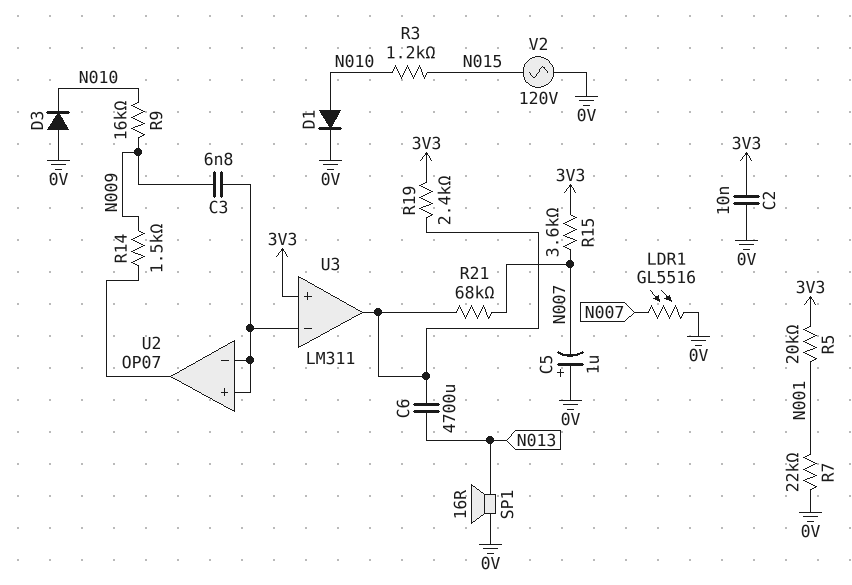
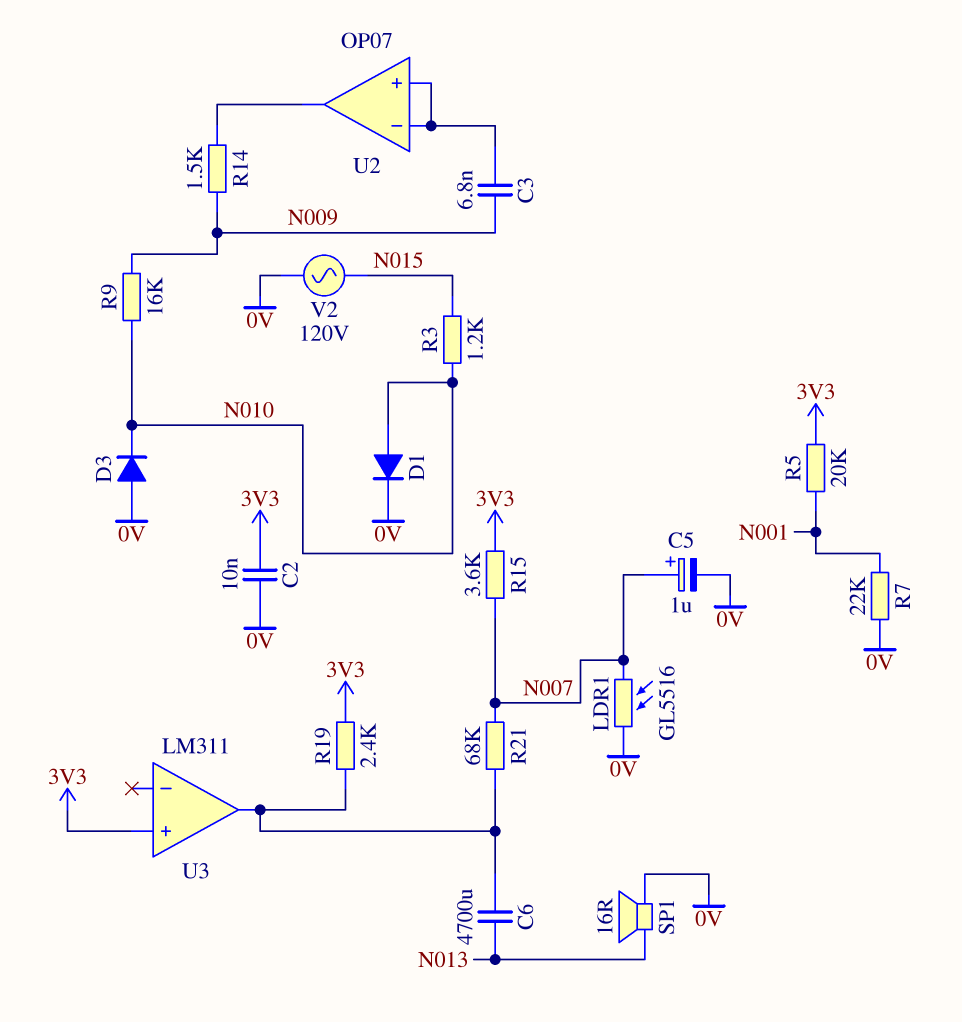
C5: 1uF (plus 0V, minus N007) -> 1uF (plus N007, minus 0V)
U3 pin in-: U2/in+ -> none

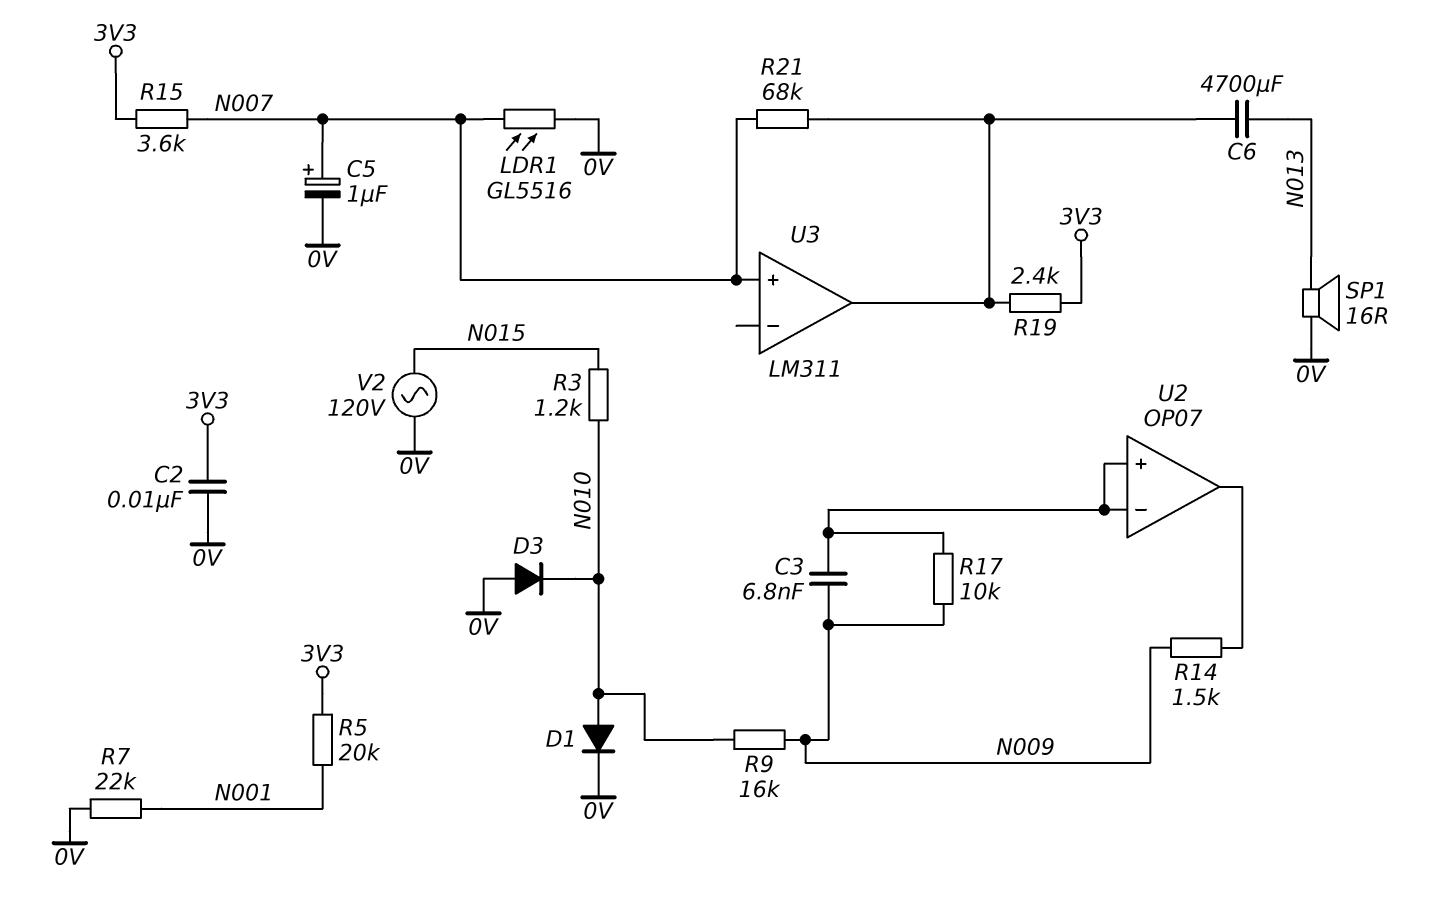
R17: none -> 10k (N009, U2/in+)
U3 pin in+: 3V3 -> N007

